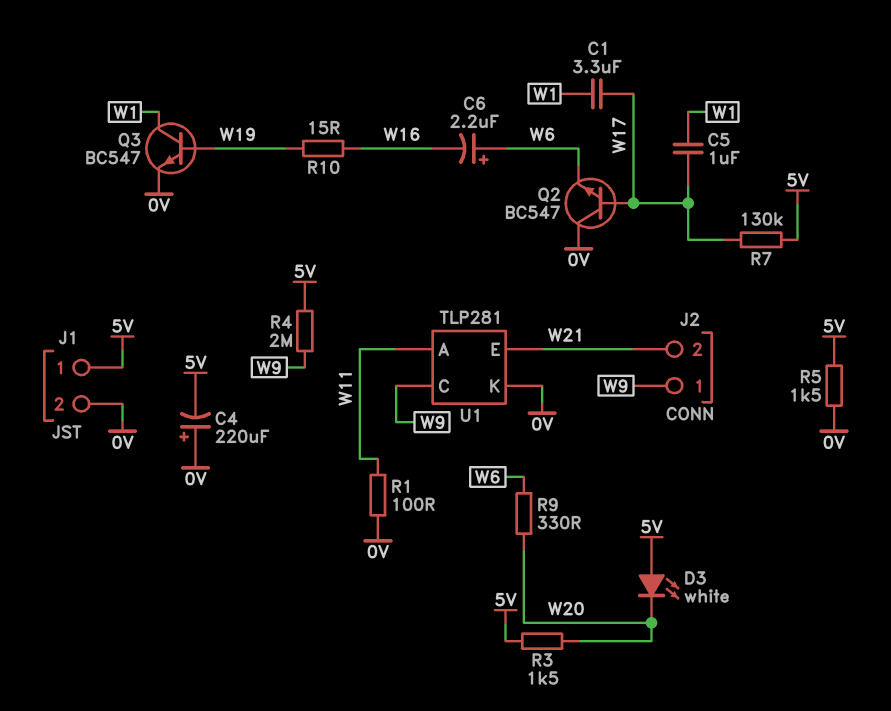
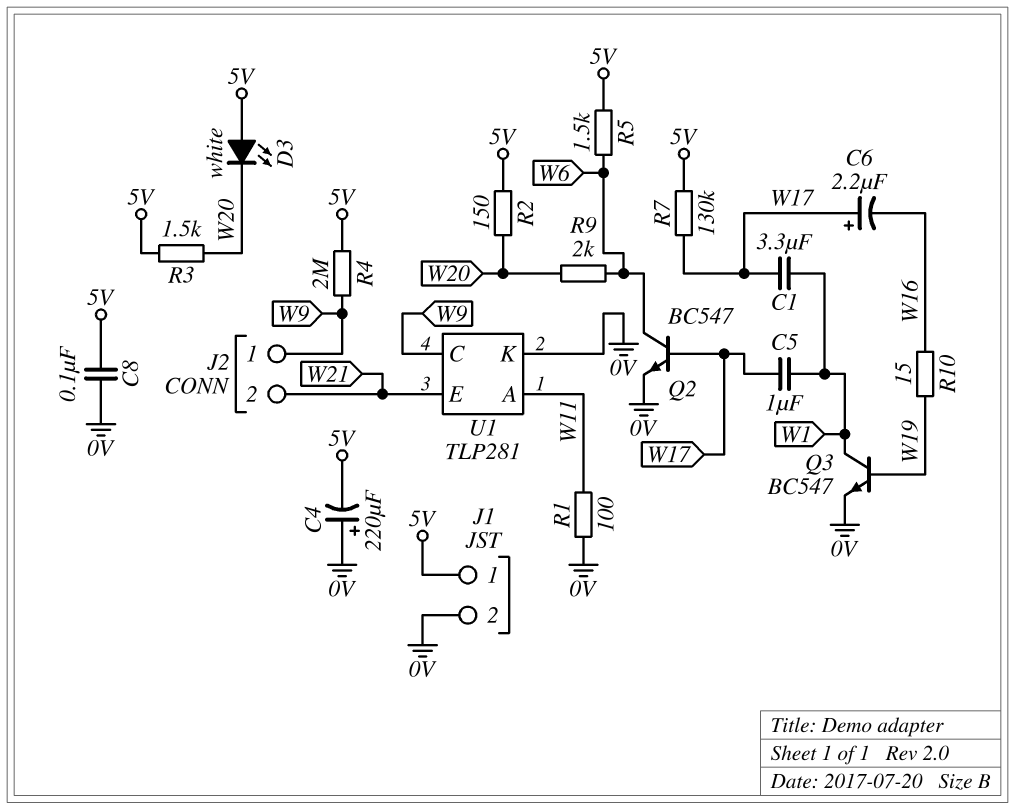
C6: 2.2uF (plus W6, minus W16) -> 2.2uF (plus W17, minus W16)
C8: none -> 100nF (0V, 5V)
Q2: NPN BC547 (B W17, C 0V, E W6) -> NPN BC547 (B W17, C W6, E 0V)
R2: none -> 150 (5V, W20)
R5: 1.5k (0V, 5V) -> 1.5k (5V, W6)
R9: 330 (W6, W20) -> 2k (W6, W20)

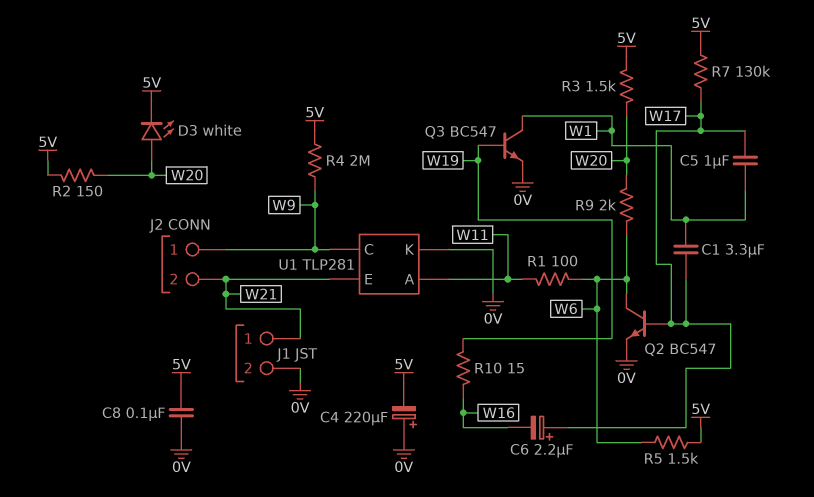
D3: LED white (A 5V, K W20) -> LED white (A W20, K 5V)
J1 pin 1: 5V -> W21
R1: 100 (0V, W11) -> 100 (W6, W11)

